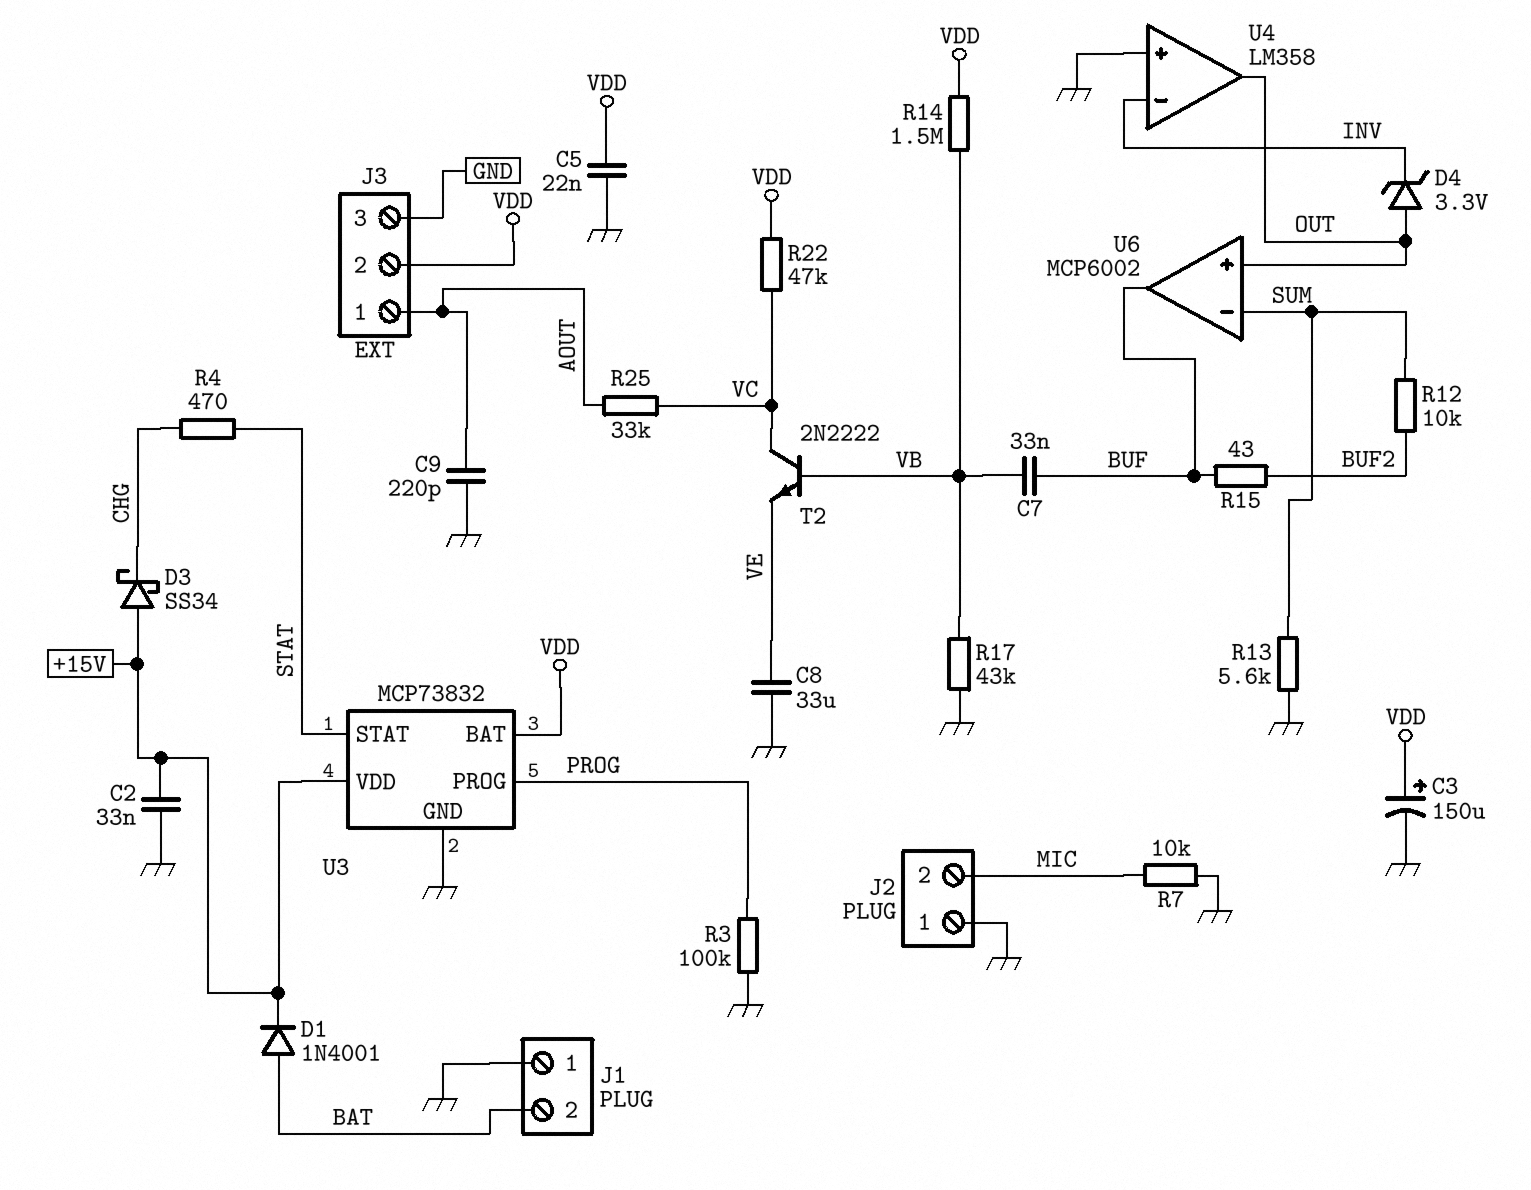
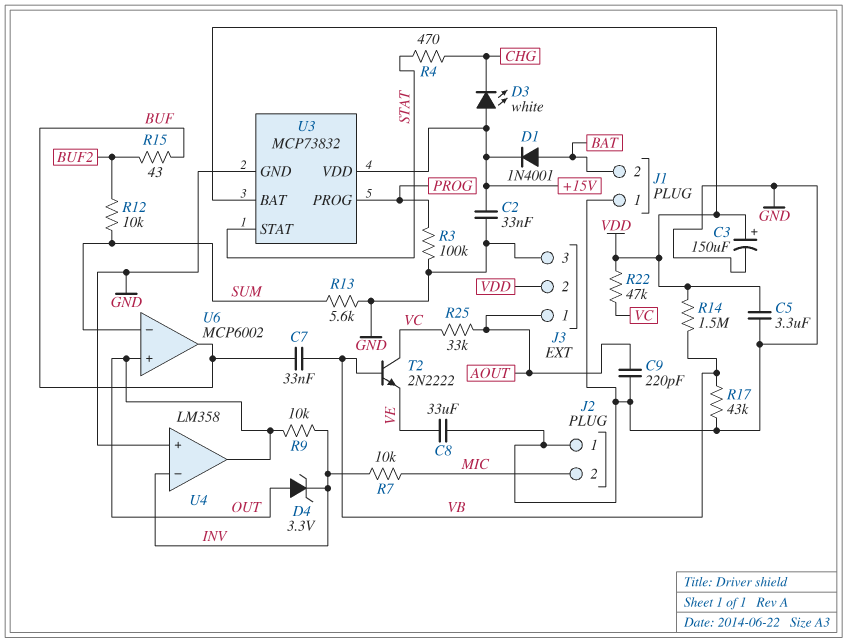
C5: 22nF (GND, VDD) -> 3.3uF (GND, VDD)
D3: schottky SS34 (A +15V, K CHG) -> LED white (A +15V, K CHG)
R7: 10k (GND, MIC) -> 10k (INV, MIC)
R9: none -> 10k (INV, OUT)

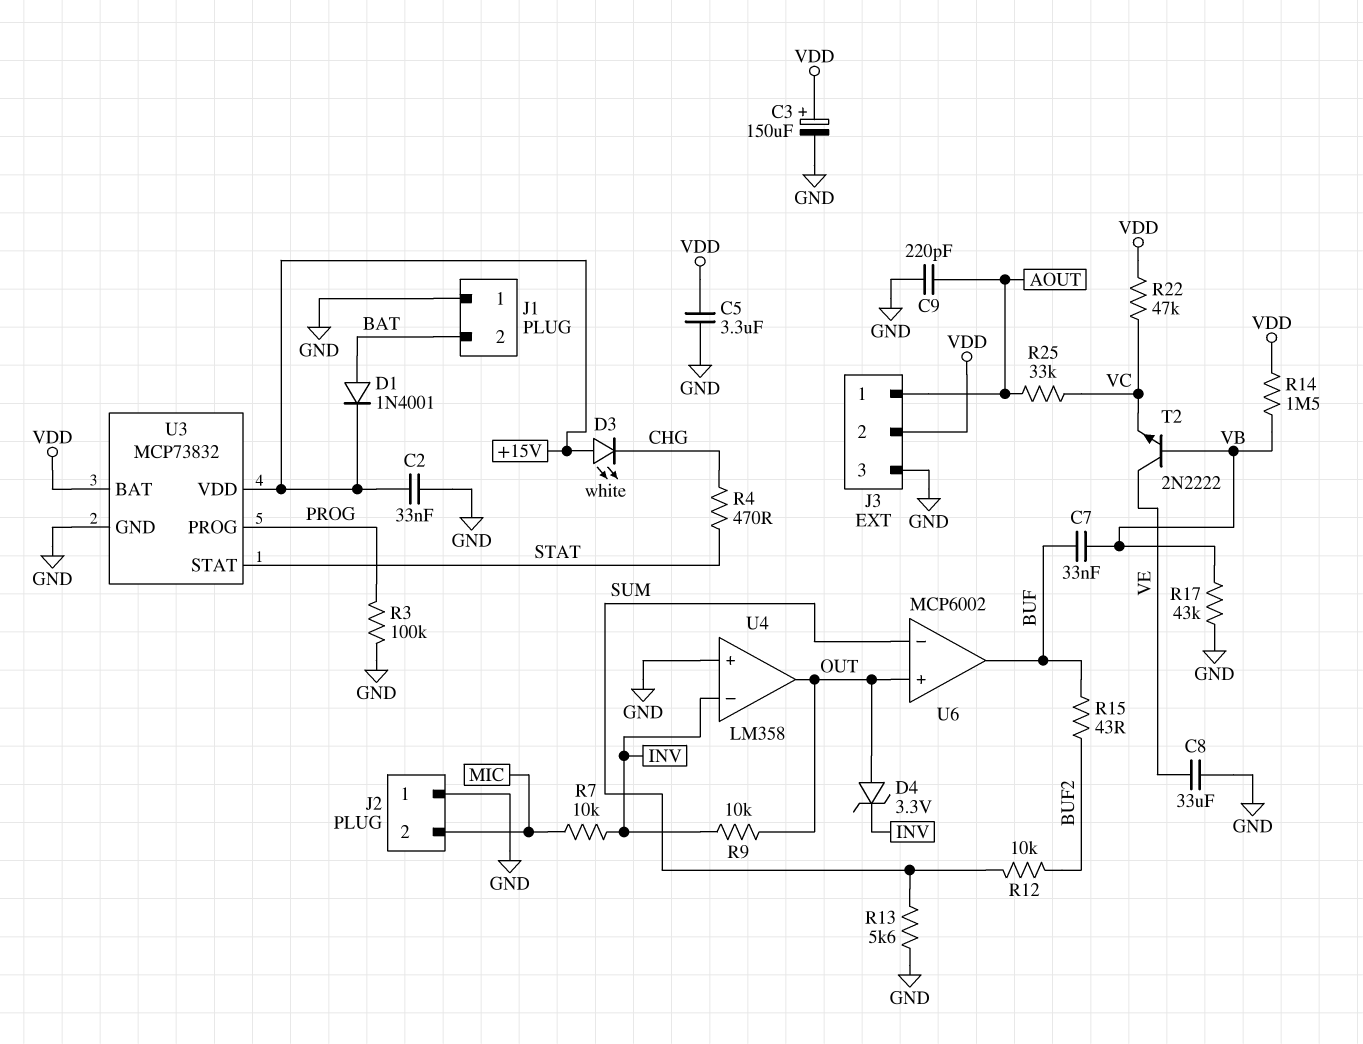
T2: NPN 2N2222 (B VB, C VC, E VE) -> NPN 2N2222 (B VB, C VE, E VC)

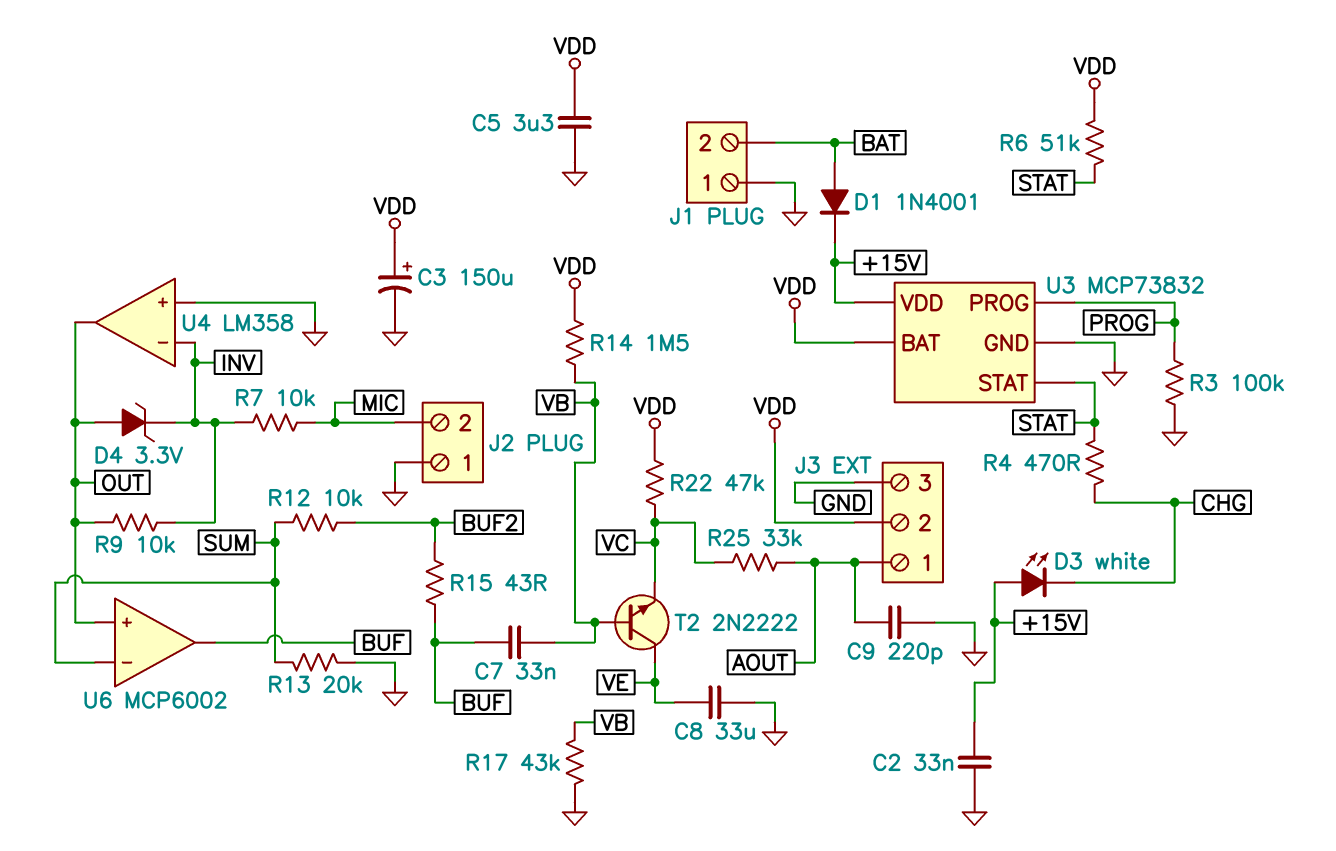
R6: none -> 51k (STAT, VDD)
R13: 5.6k (GND, SUM) -> 20k (GND, SUM)

